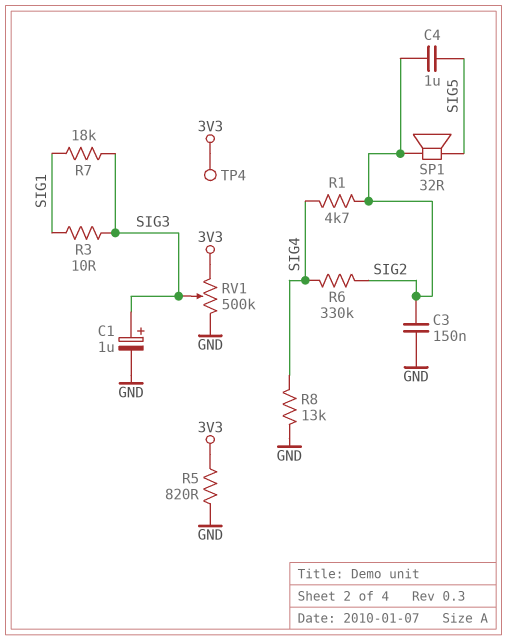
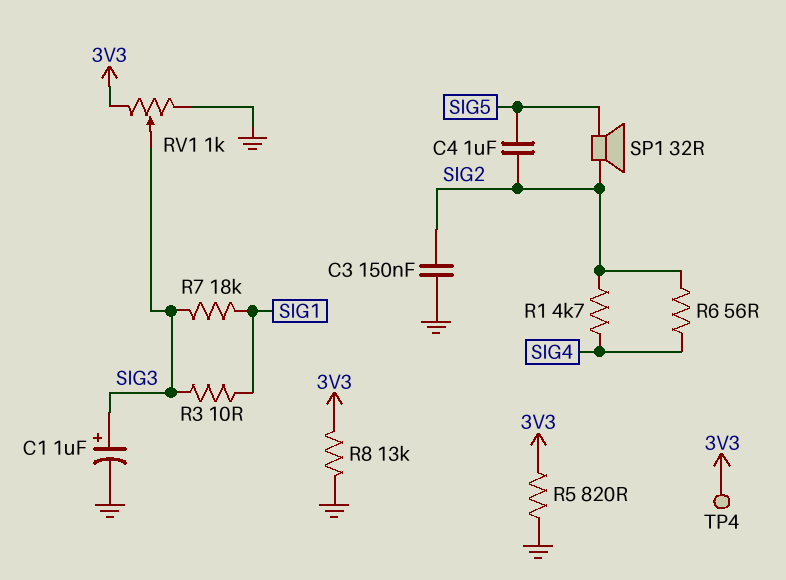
R6: 330k (SIG2, SIG4) -> 56 (SIG2, SIG4)
R8: 13k (GND, SIG4) -> 13k (3V3, GND)
RV1: 500k (3V3, GND, wiper SIG3) -> 1k (3V3, GND, wiper SIG3)

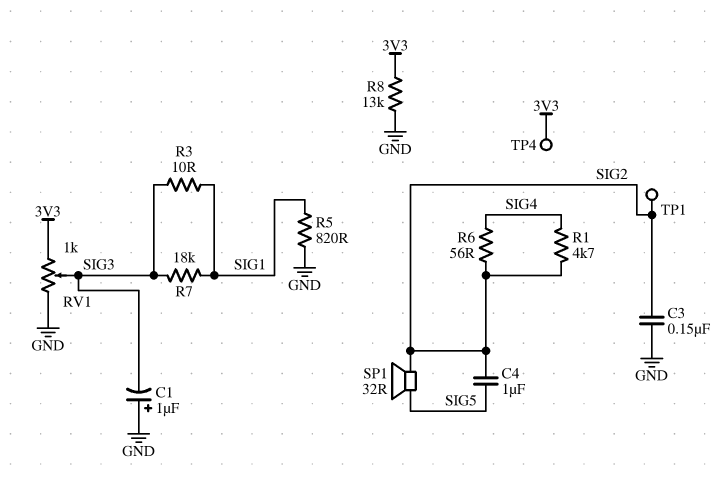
C1: 1uF (plus SIG3, minus GND) -> 1uF (plus GND, minus SIG3)
R5: 820 (3V3, GND) -> 820 (GND, SIG1)
TP1: none -> test point (SIG2)

